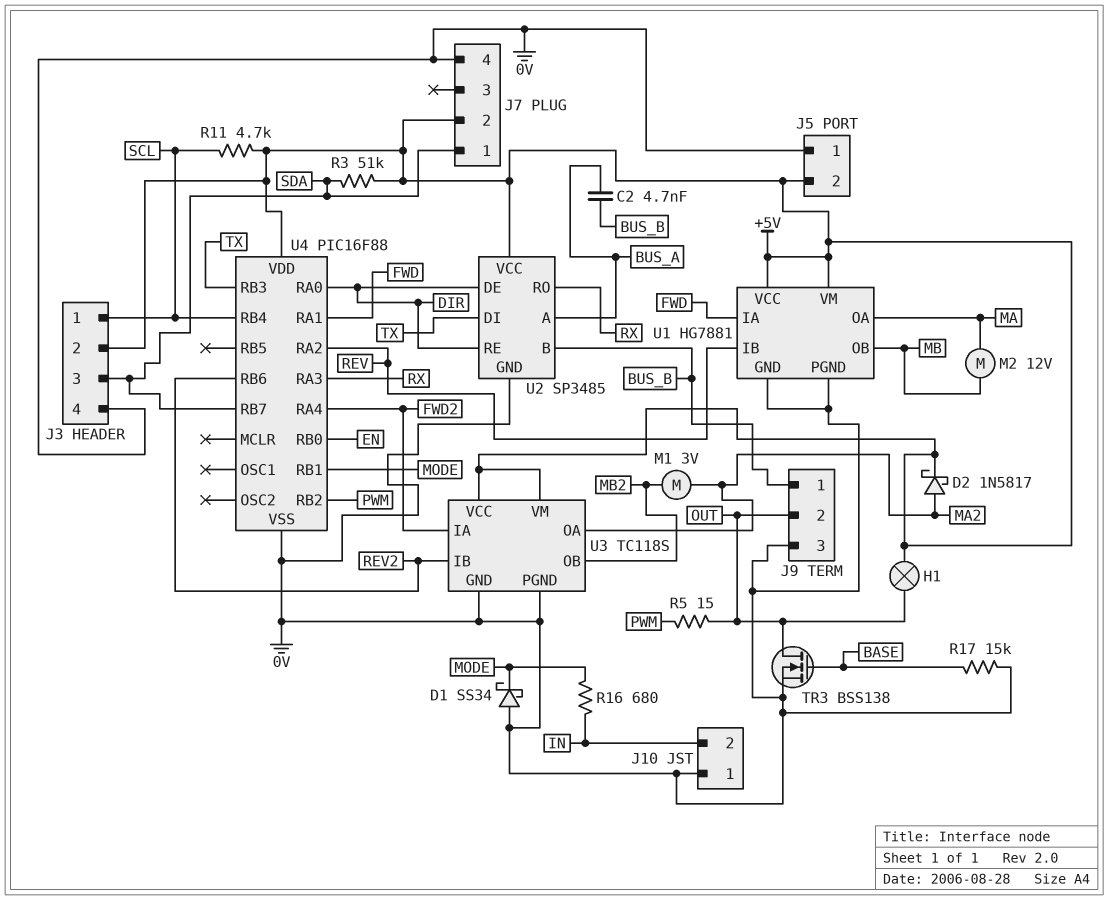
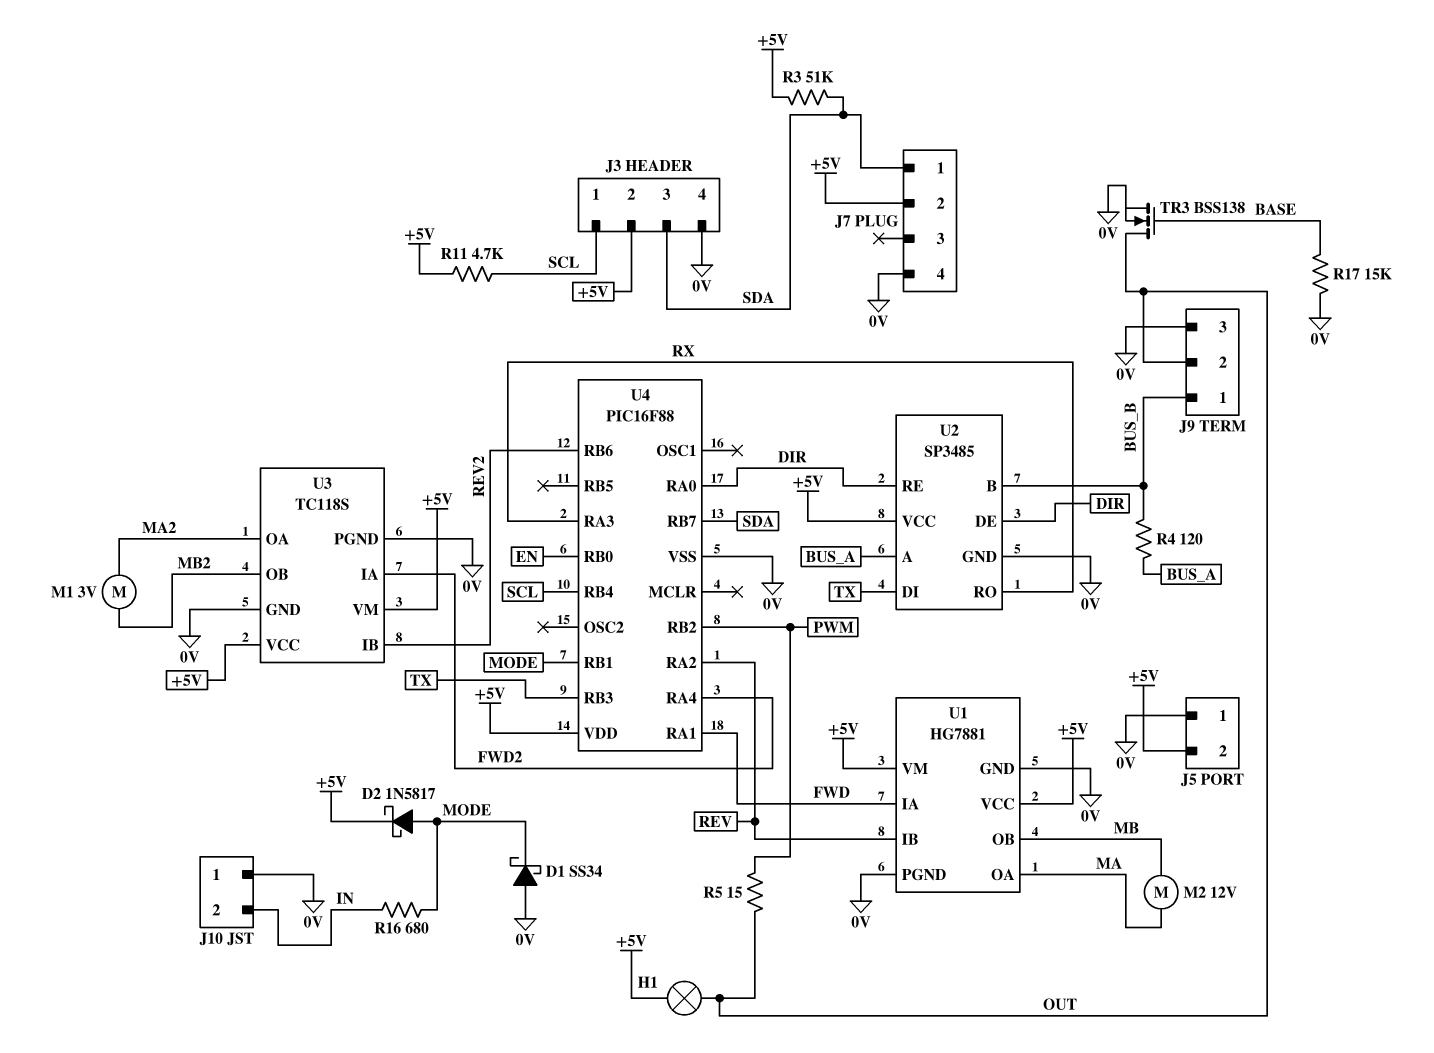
C2: 4.7nF (BUS_A, BUS_B) -> none
D2: schottky 1N5817 (A MA2, K +5V) -> schottky 1N5817 (A MODE, K +5V)
R4: none -> 120 (BUS_A, BUS_B)

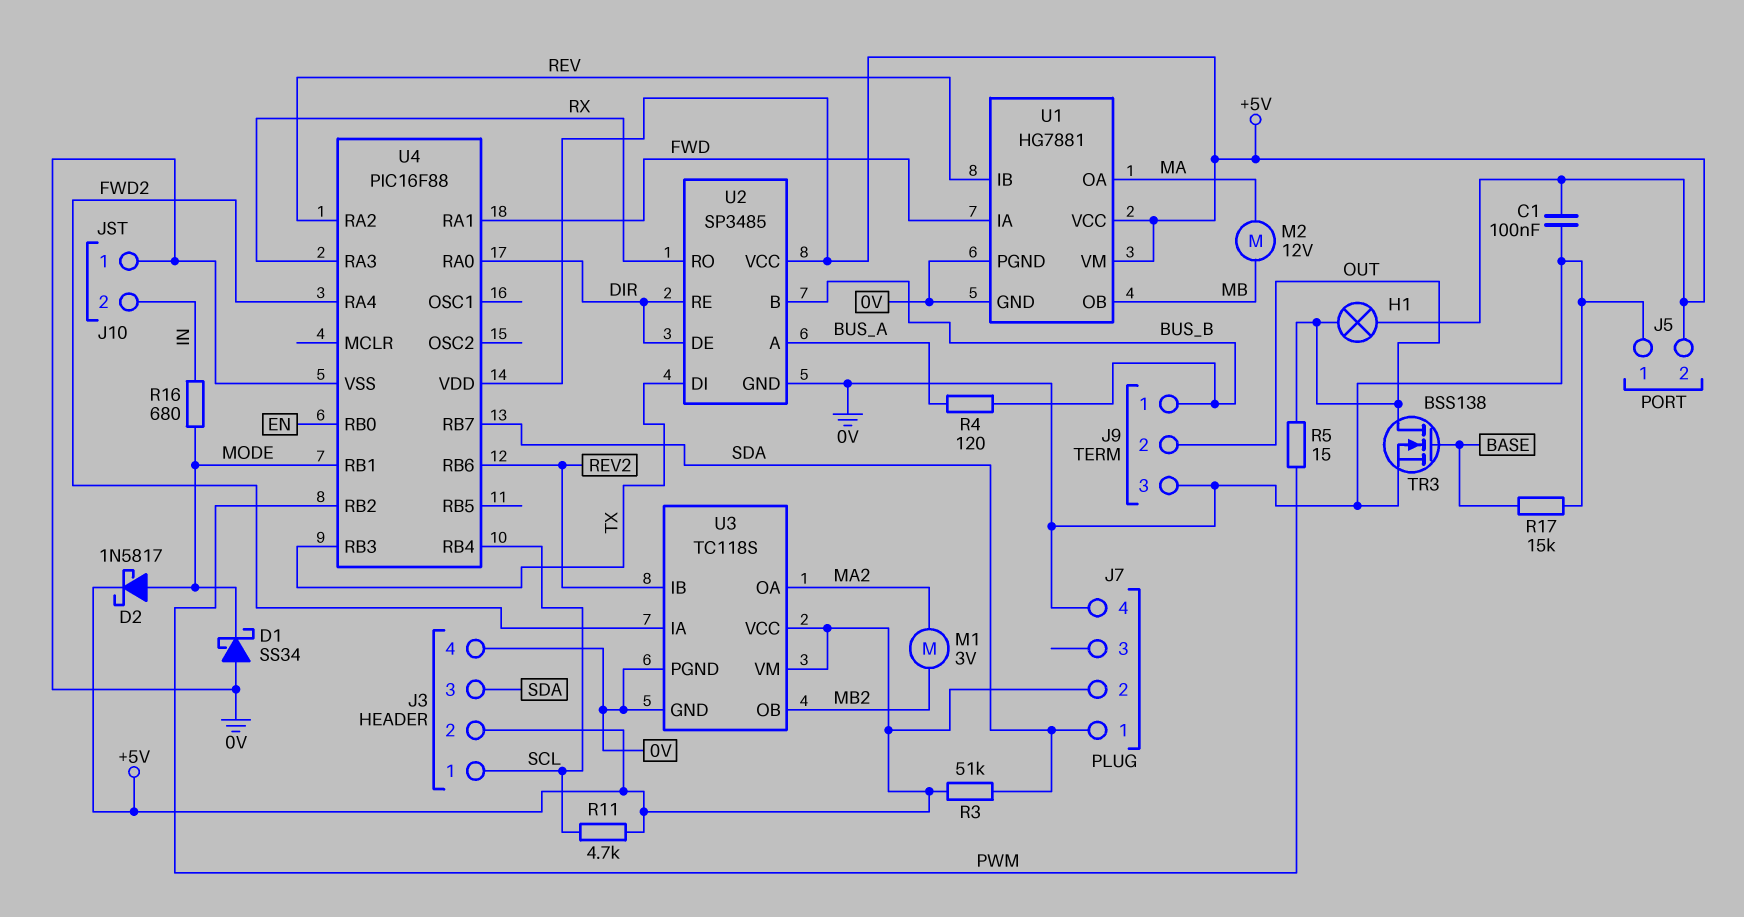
C1: none -> 100nF (+5V, 0V)

